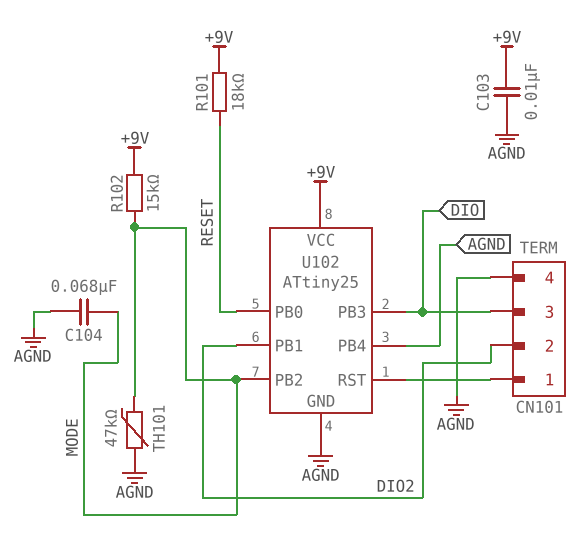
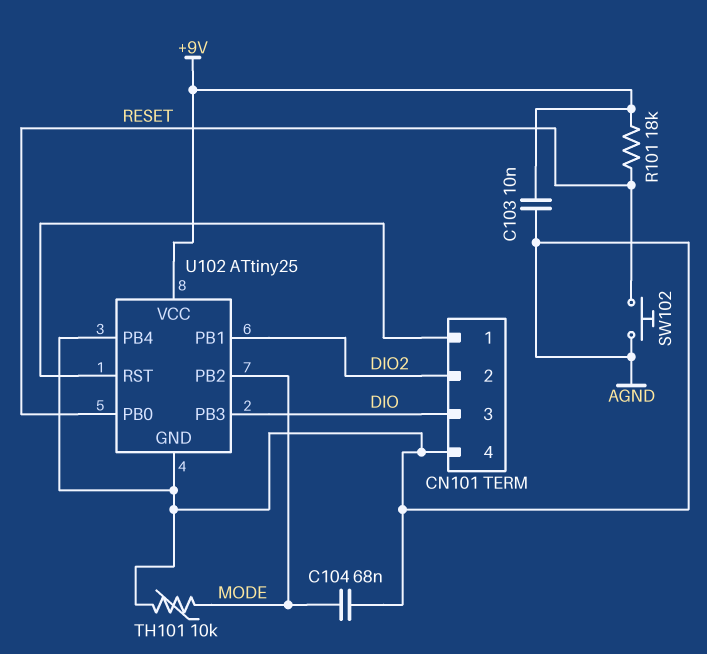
R102: 15k (+9V, MODE) -> none
SW102: none -> button (AGND, RESET)
TH101: 47k (AGND, MODE) -> 10k (AGND, MODE)

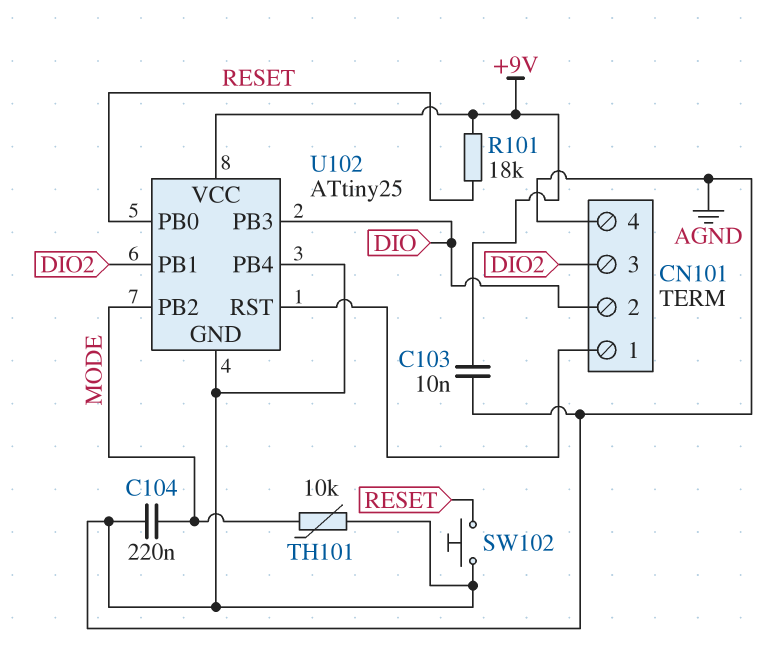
C104: 68nF (AGND, MODE) -> 220nF (AGND, MODE)
CN101 pin 2: DIO2 -> DIO
CN101 pin 3: DIO -> DIO2

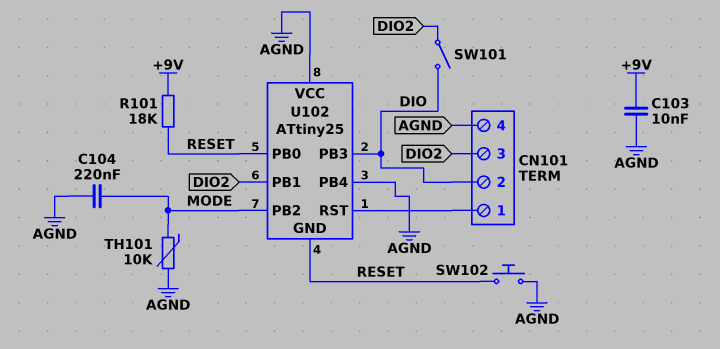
SW101: none -> switch (DIO, DIO2)
U102 pin GND: AGND -> RESET
U102 pin VCC: +9V -> AGND

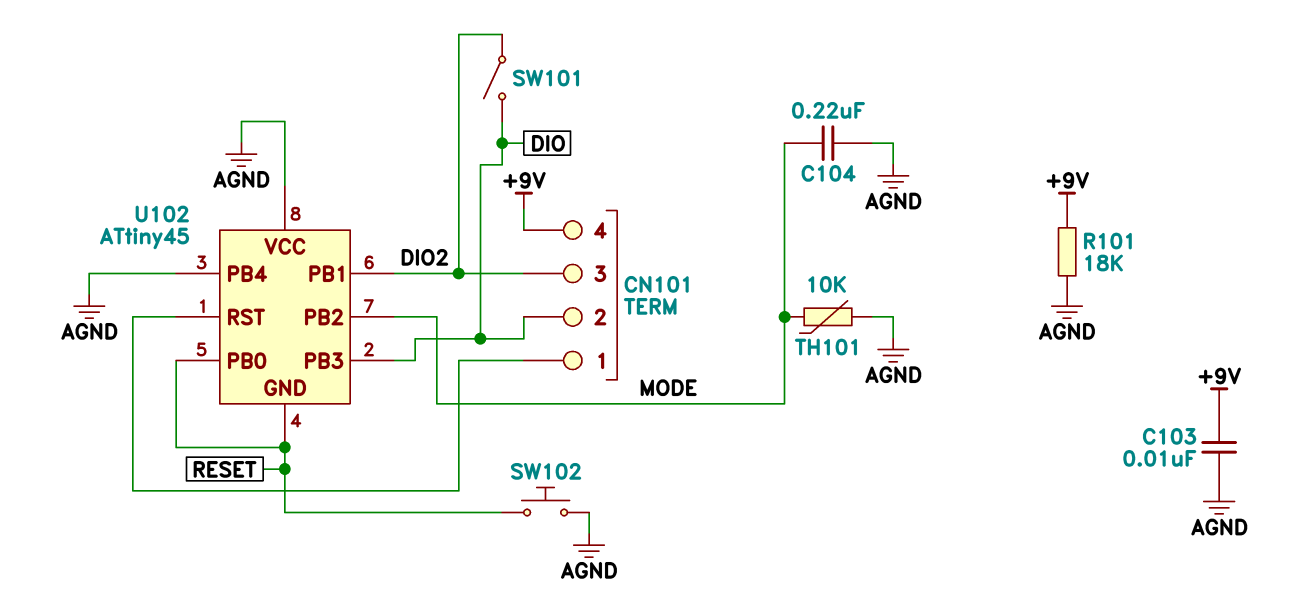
CN101 pin 4: AGND -> +9V
R101: 18k (+9V, RESET) -> 18k (+9V, AGND)
U102: ATtiny25 -> ATtiny45

